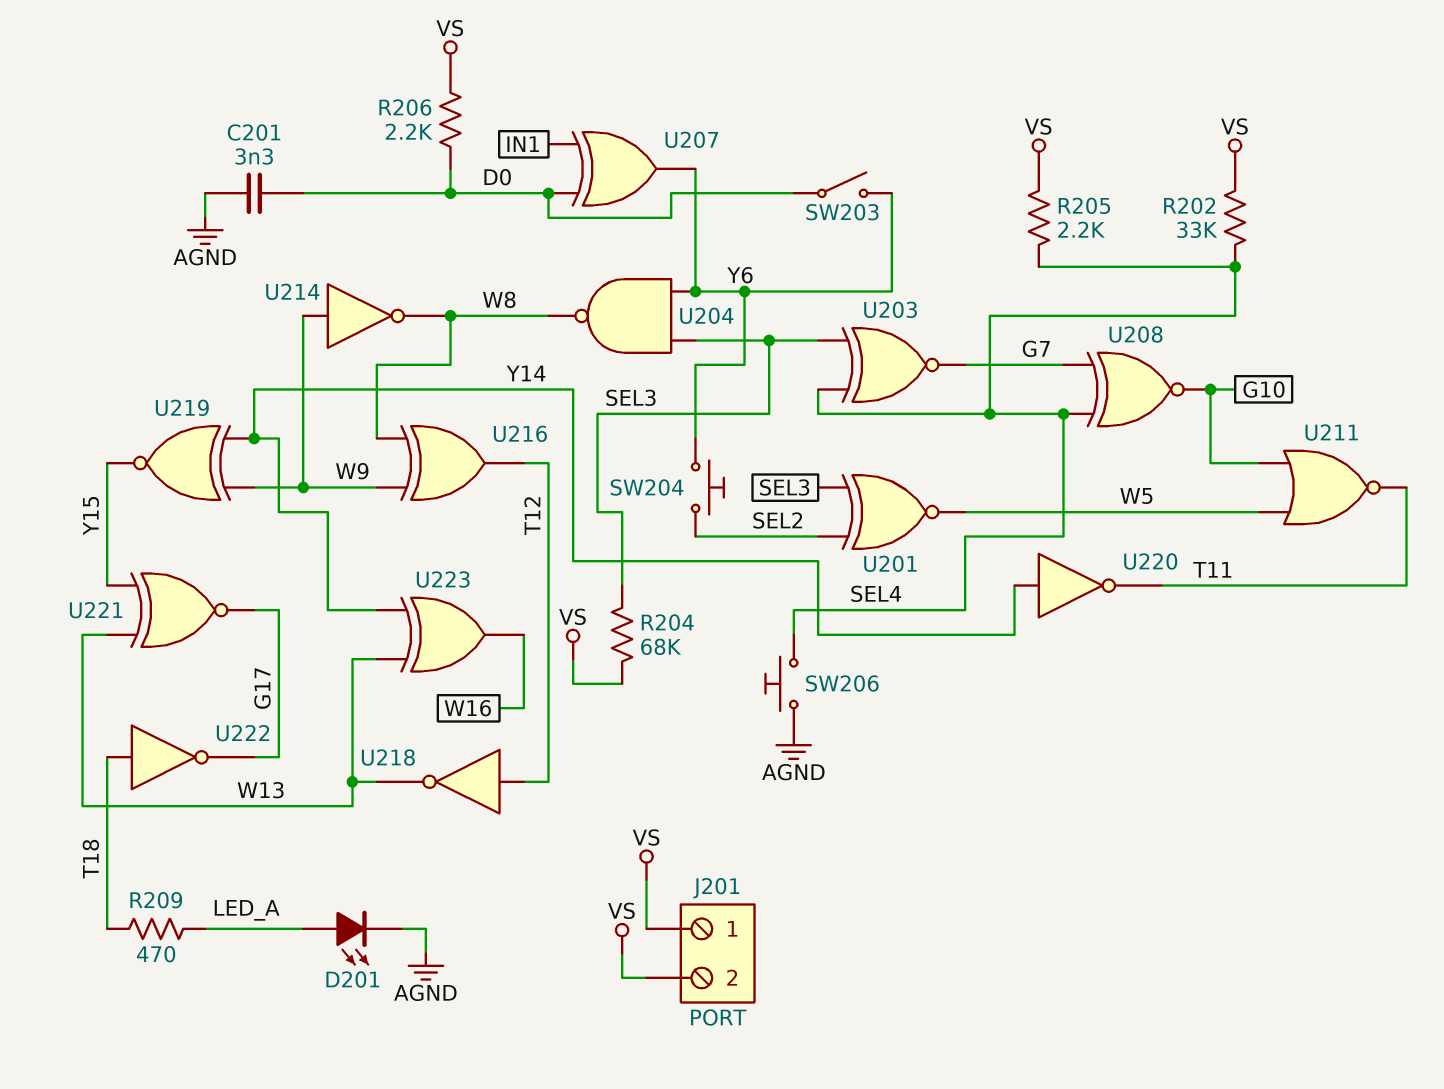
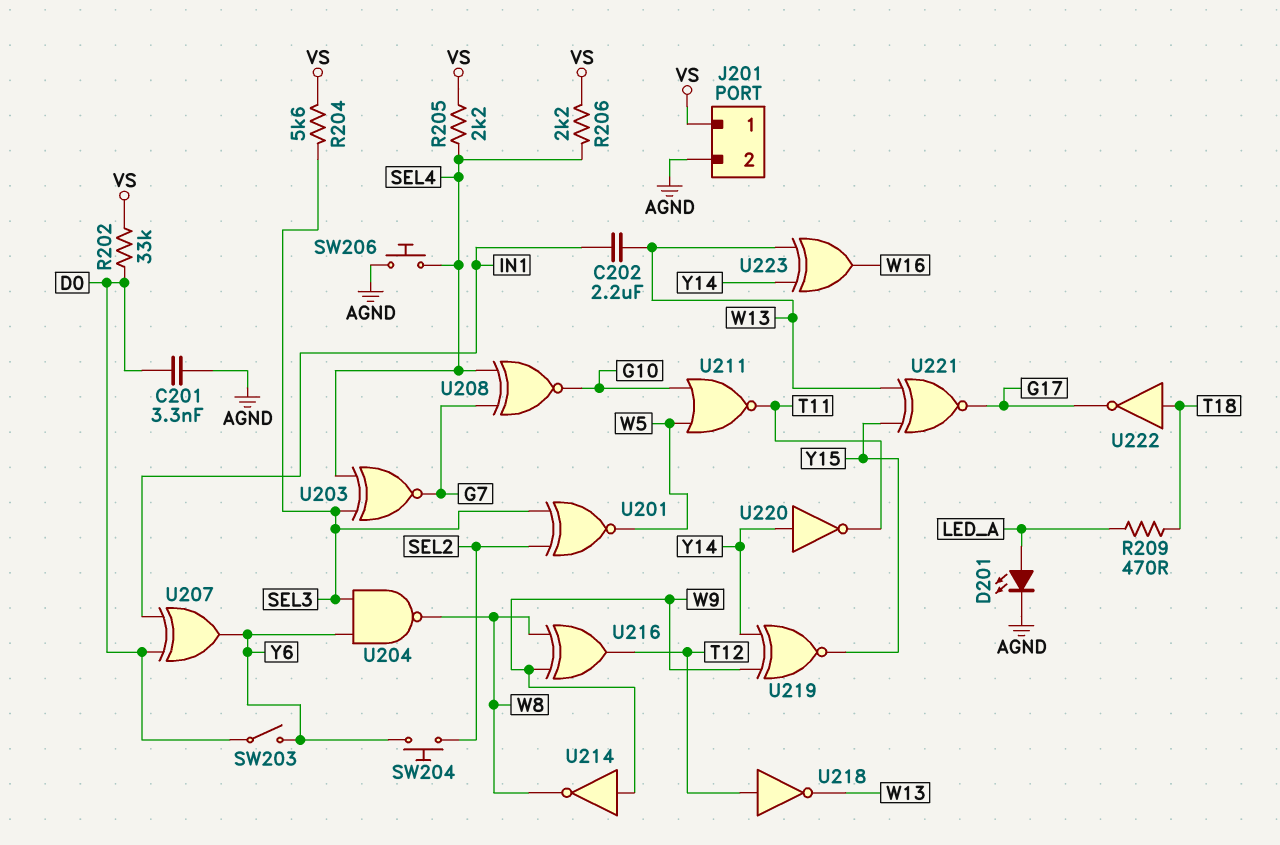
C202: none -> 2.2uF (IN1, W13)
J201 pin 2: VS -> AGND
R202: 33k (SEL4, VS) -> 33k (D0, VS)
R204: 68k (SEL3, VS) -> 5.6k (SEL3, VS)
R206: 2.2k (D0, VS) -> 2.2k (SEL4, VS)

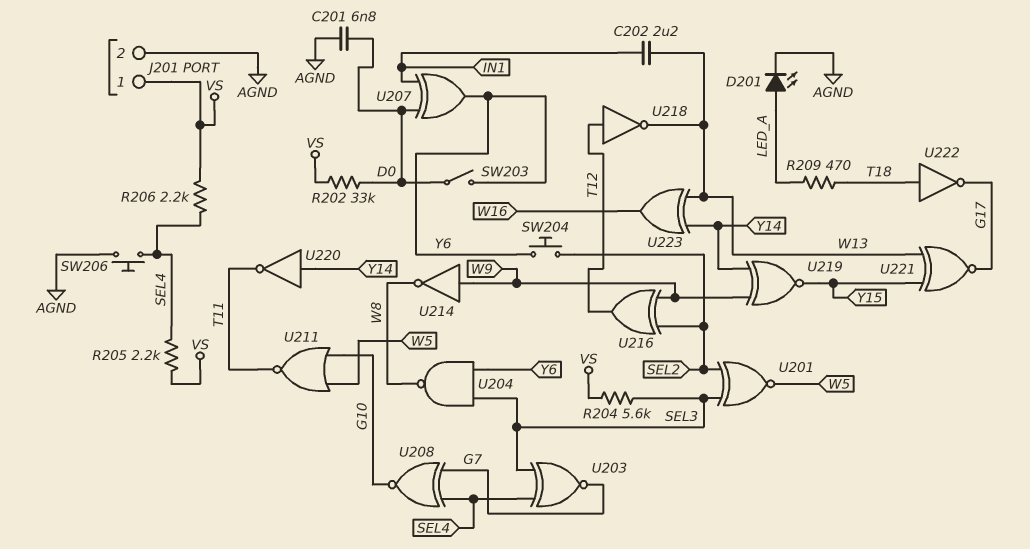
C201: 3.3nF (AGND, D0) -> 6.8nF (AGND, D0)
U216: XOR (in W8, in W9, out T12) -> XOR (in SEL2, in W9, out T12)

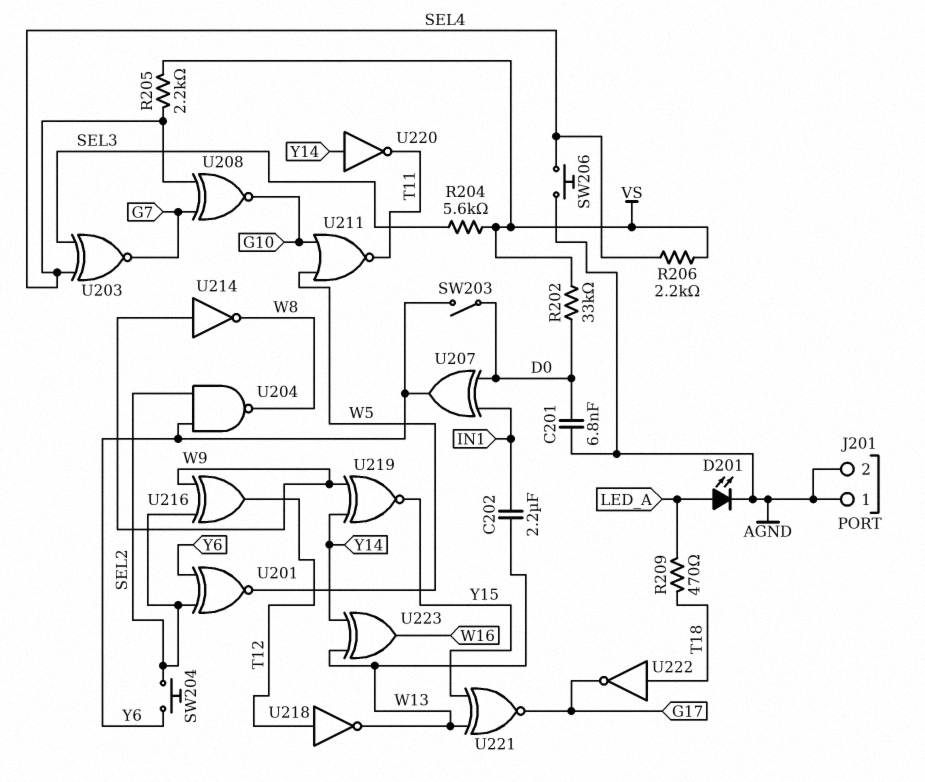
J201 pin 1: VS -> AGND
U201: XNOR (in SEL2, in SEL3, out W5) -> XNOR (in SEL2, in Y6, out W5)
U204: NAND (in SEL3, in Y6, out W8) -> NAND (in SEL2, in Y6, out W8)

